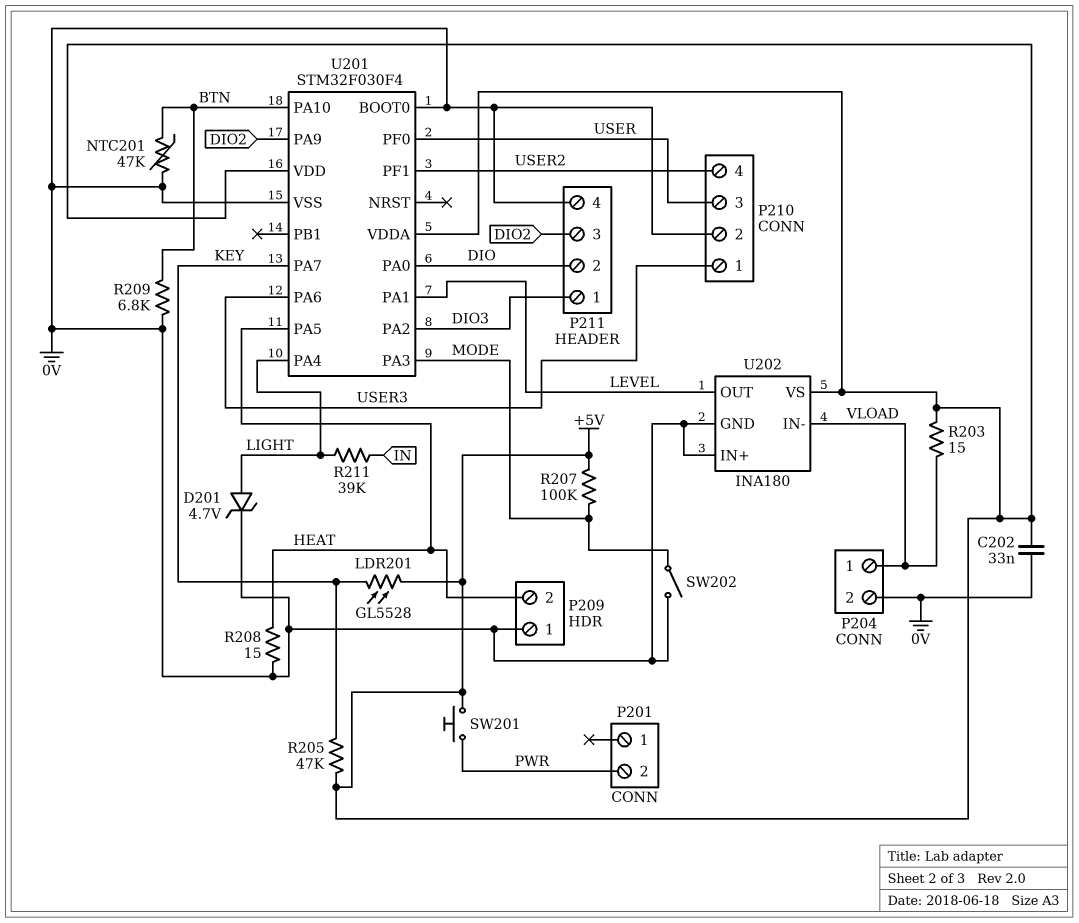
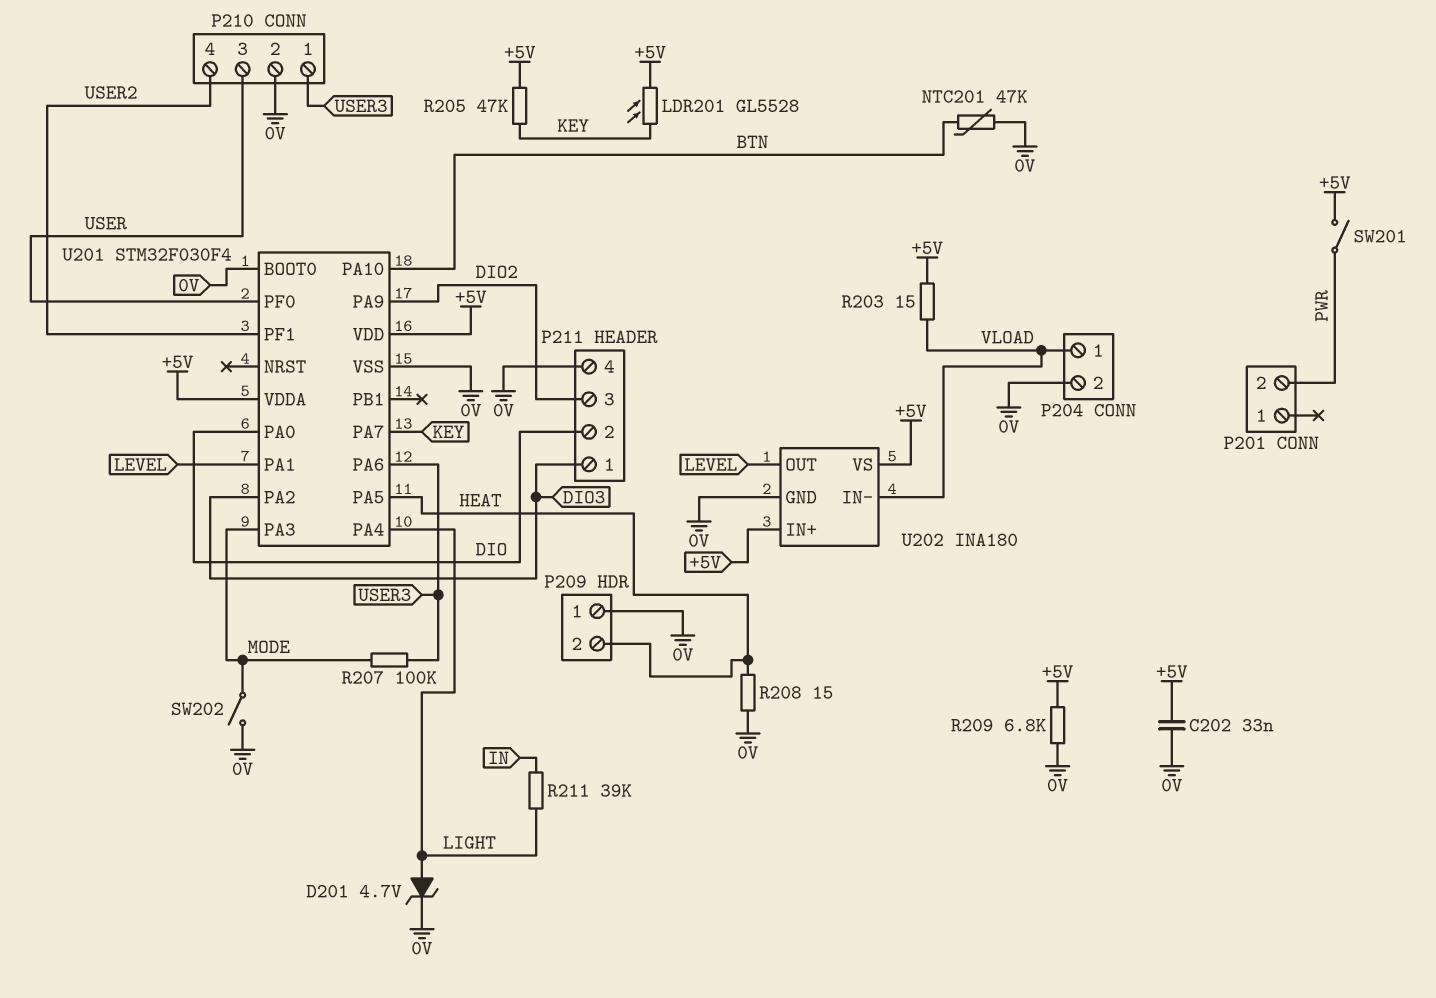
R207: 100k (+5V, MODE) -> 100k (MODE, USER3)
R209: 6.8k (0V, BTN) -> 6.8k (+5V, 0V)
SW201: button (+5V, PWR) -> switch (+5V, PWR)
U202 pin IN+: 0V -> +5V

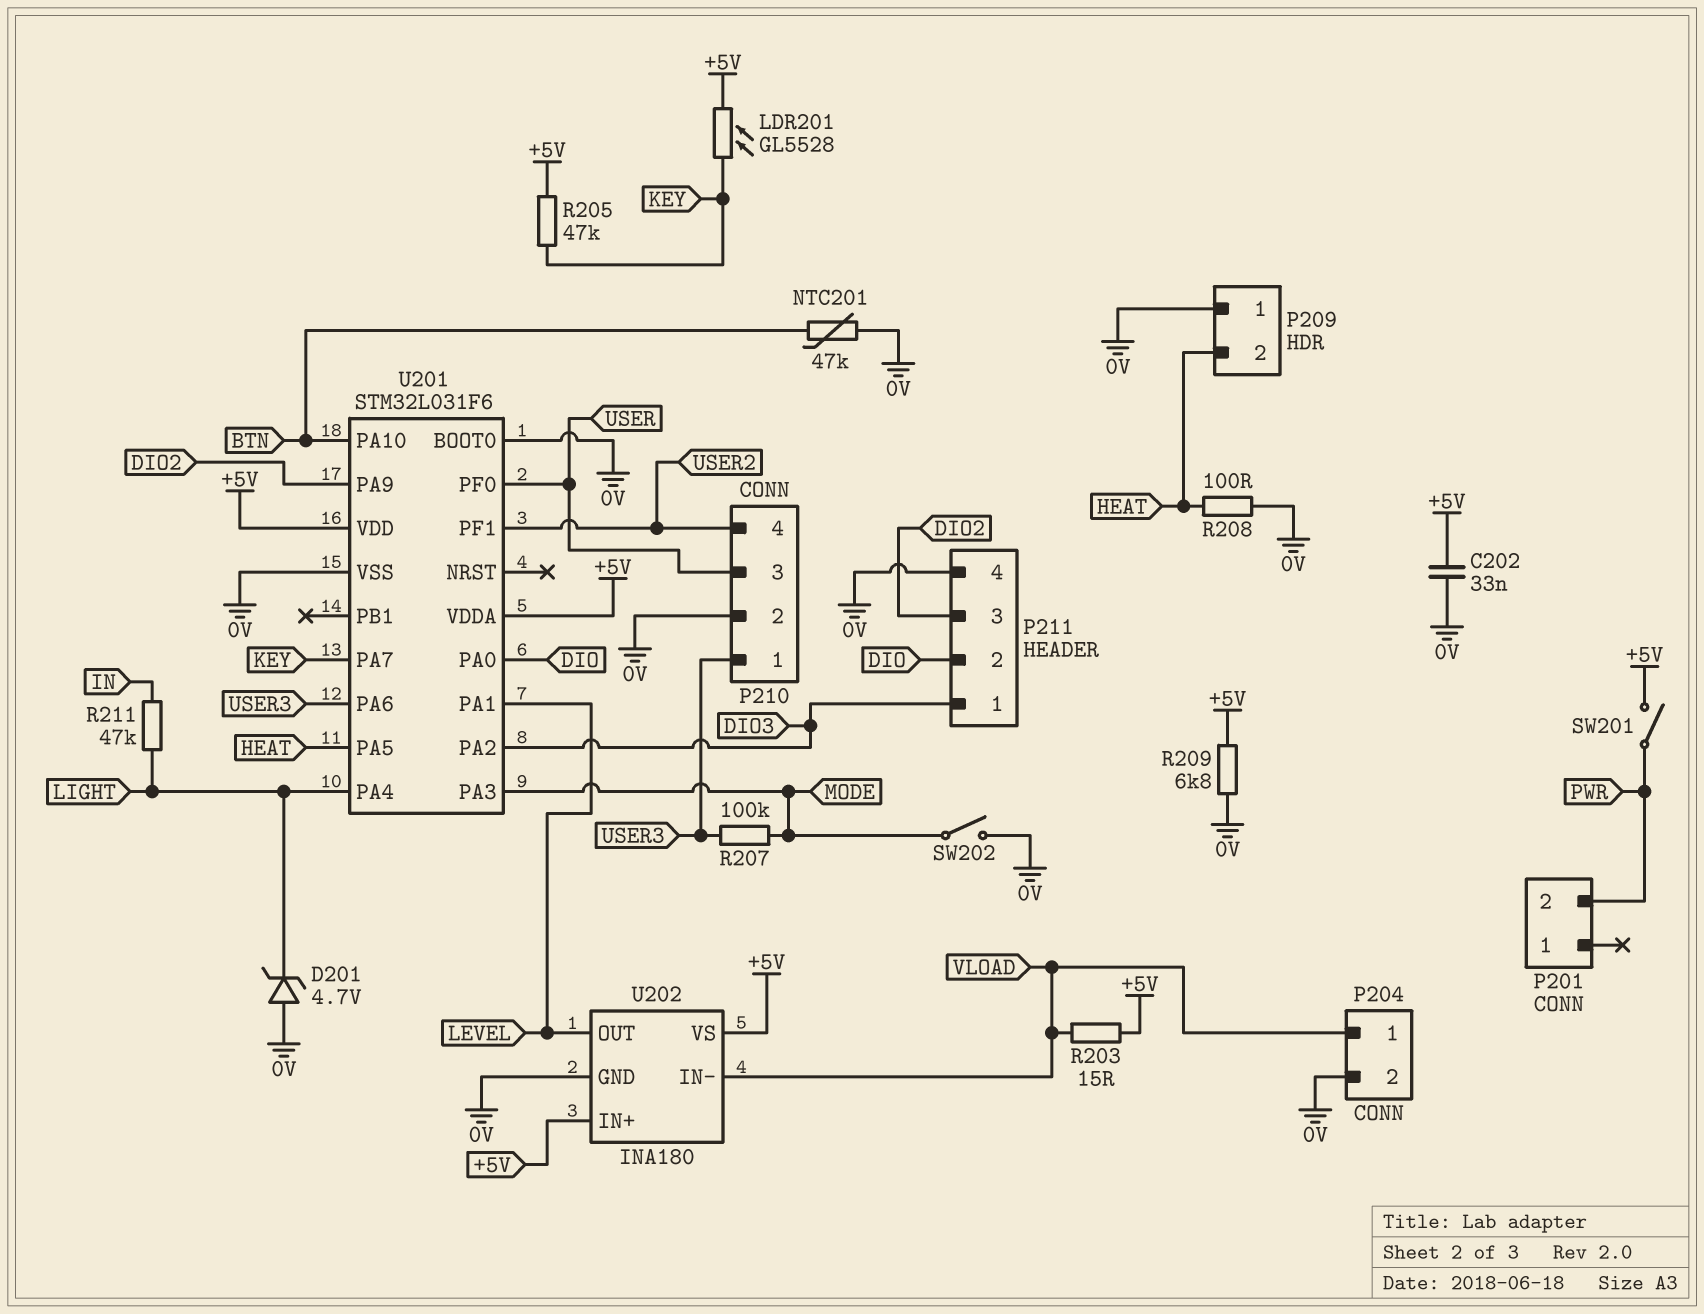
D201: zener 4.7V (A LIGHT, K 0V) -> zener 4.7V (A 0V, K LIGHT)
R208: 15 (0V, HEAT) -> 100 (0V, HEAT)
R211: 39k (IN, LIGHT) -> 47k (IN, LIGHT)
U201: STM32F030F4 -> STM32L031F6

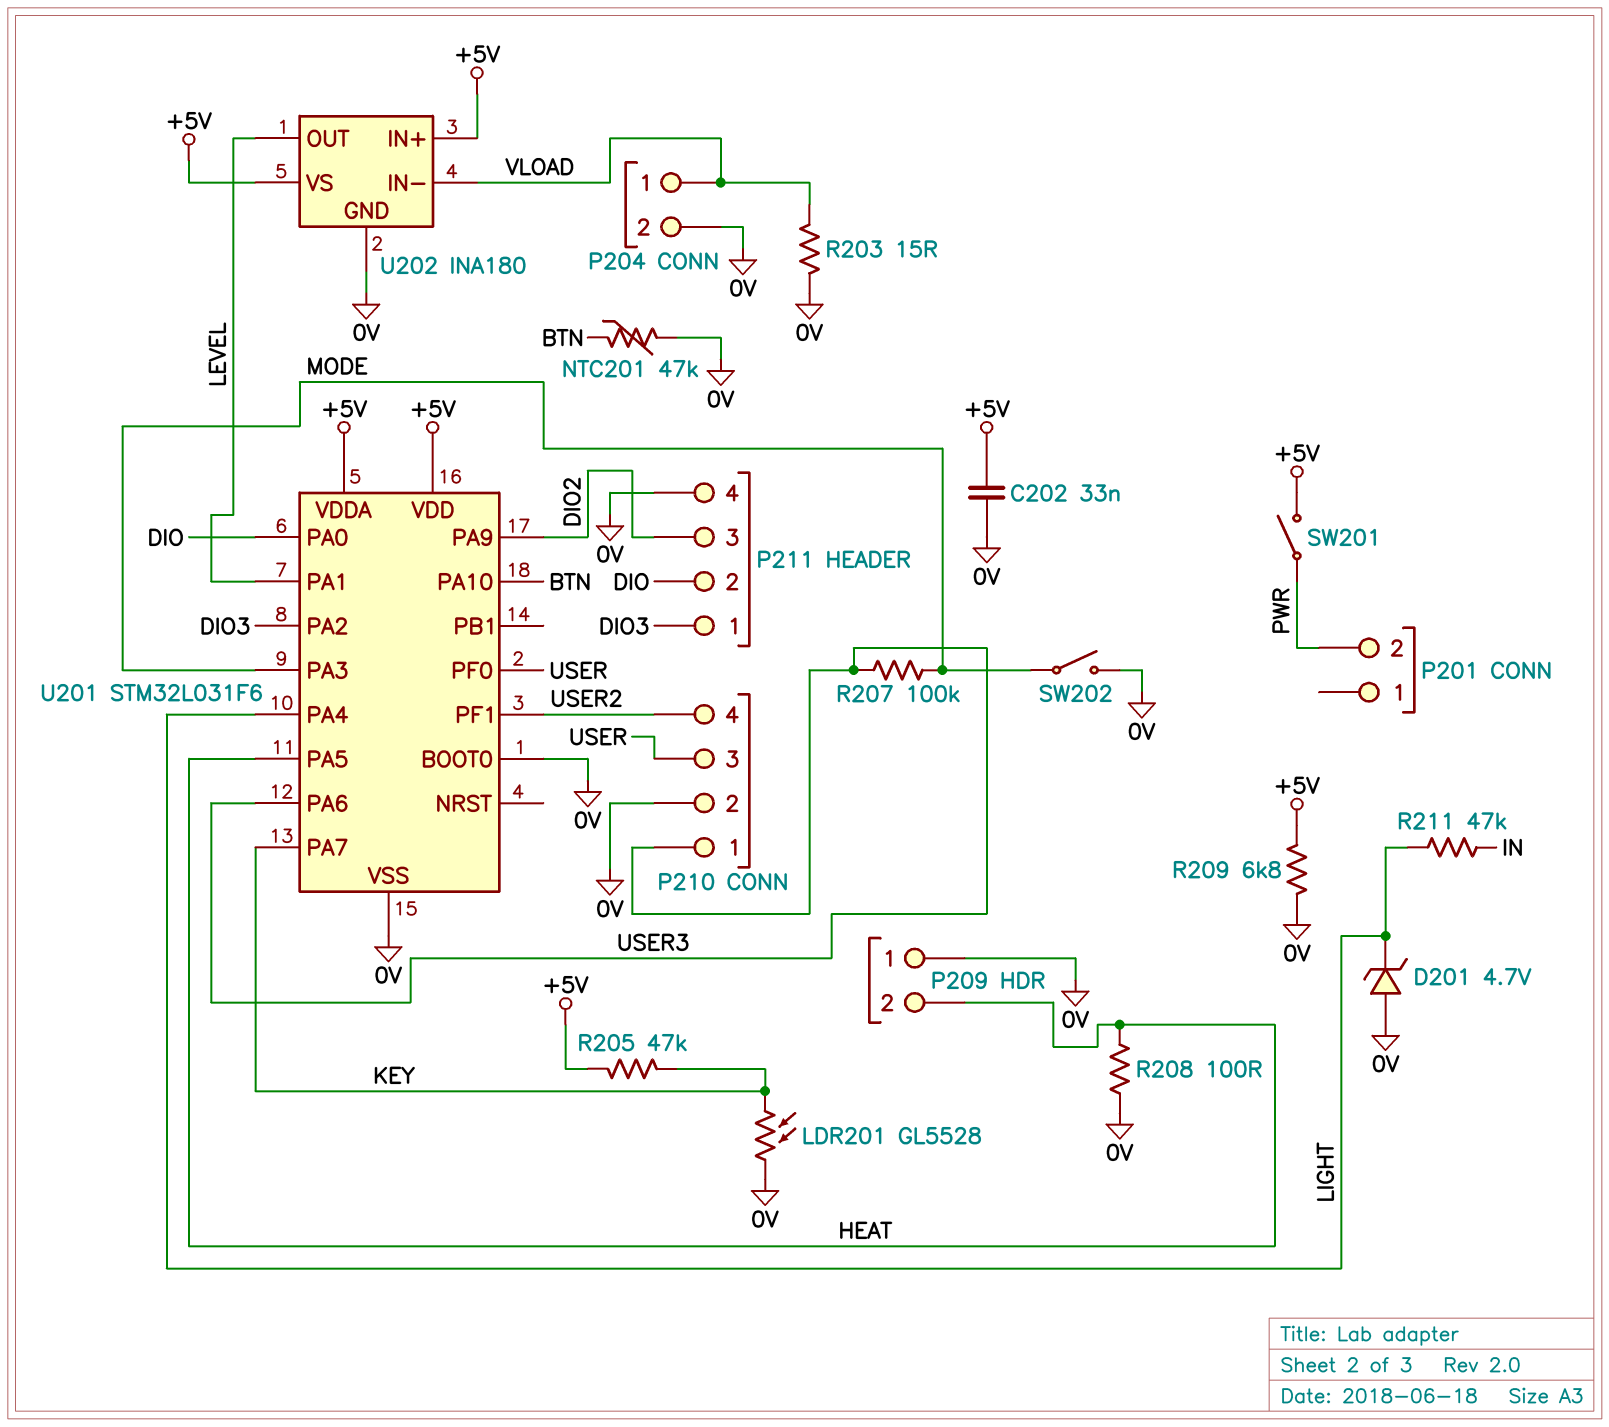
LDR201: GL5528 (+5V, KEY) -> GL5528 (0V, KEY)
R203: 15 (+5V, VLOAD) -> 15 (0V, VLOAD)

